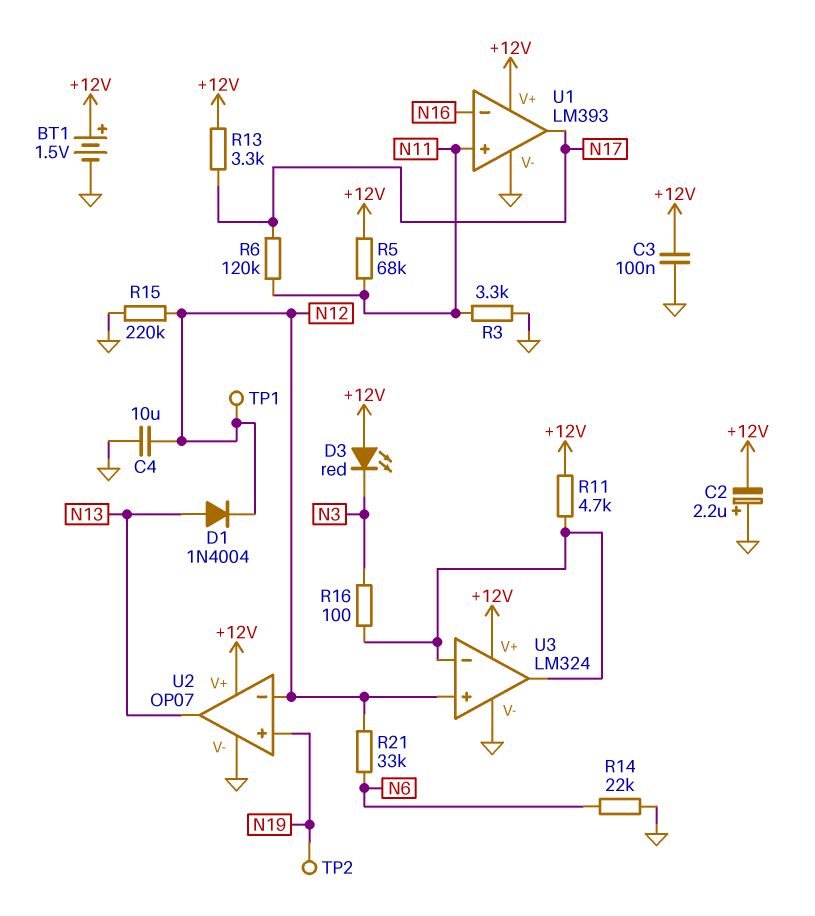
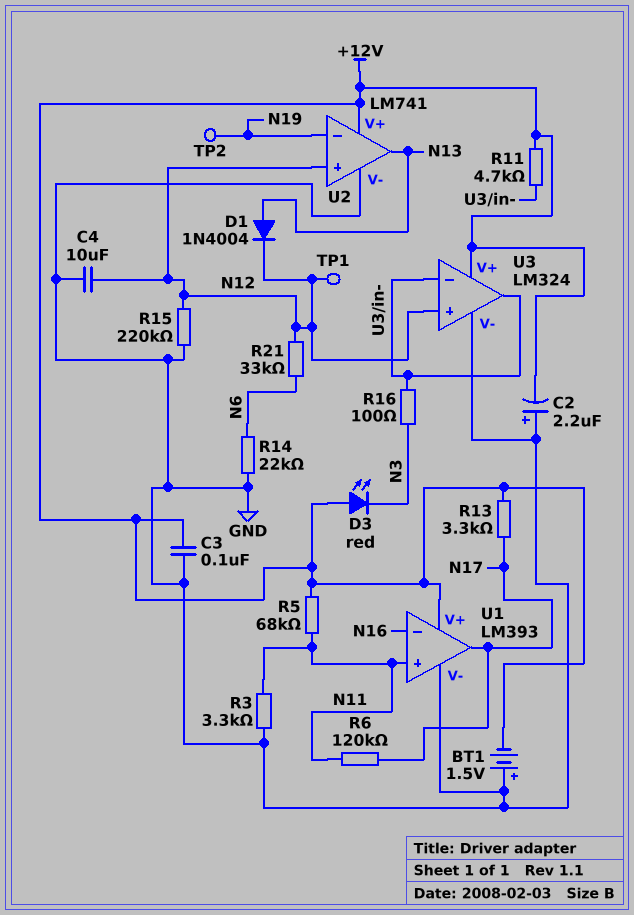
BT1: 1.5V (plus +12V, minus GND) -> 1.5V (plus GND, minus +12V)
U2: OP07 -> LM741
U2 pin in+: N19 -> N12
U2 pin in-: N12 -> N19

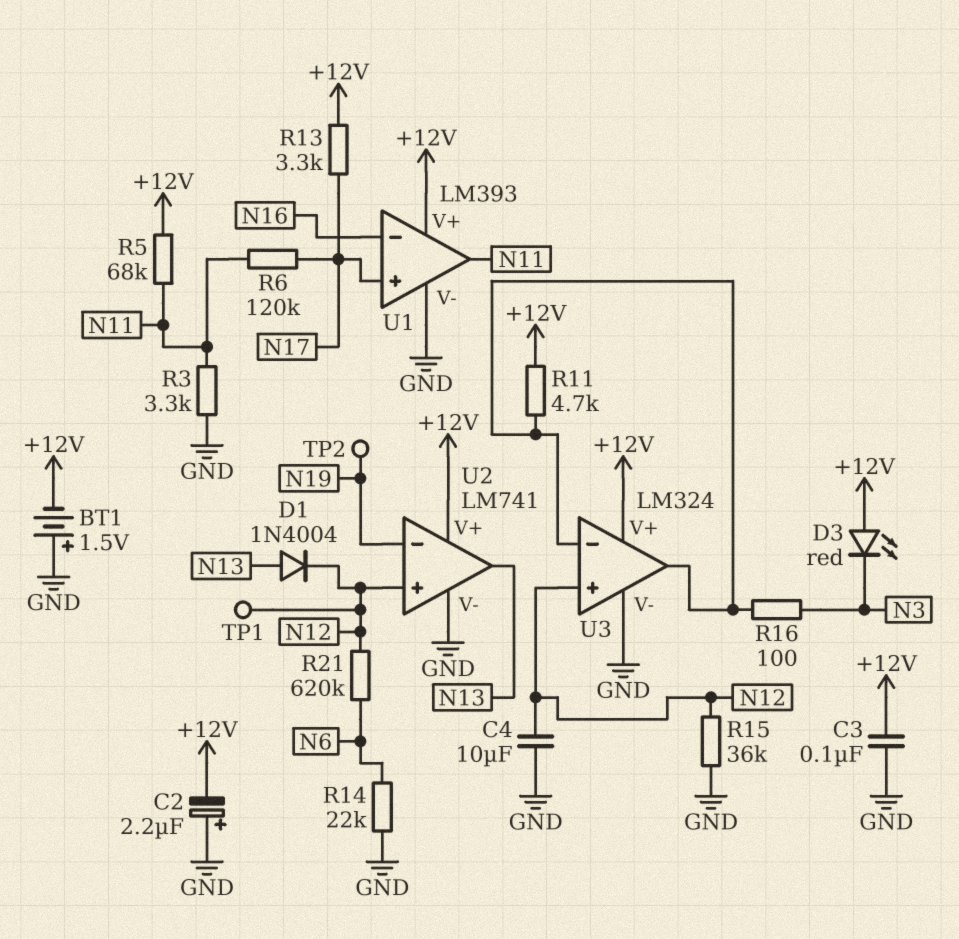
R15: 220k (GND, N12) -> 36k (GND, N12)
R21: 33k (N6, N12) -> 620k (N6, N12)
U1 pin in+: N11 -> N17
U1 pin out: N17 -> N11

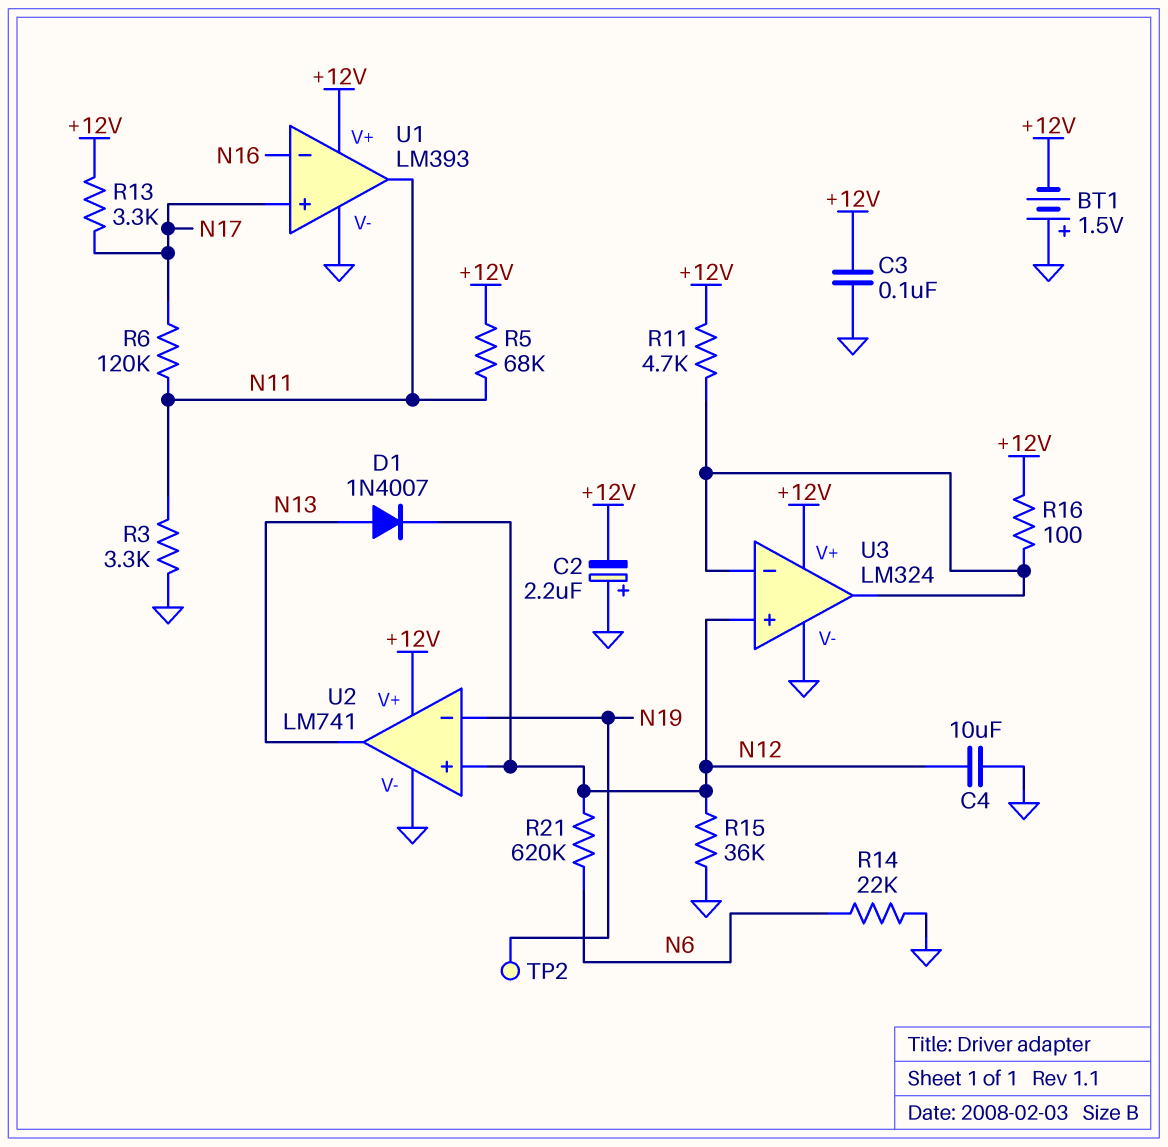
D1: diode 1N4004 (A N13, K N12) -> diode 1N4007 (A N13, K N12)
D3: LED red (A +12V, K N3) -> none
R16: 100 (N3, U3/in-) -> 100 (+12V, U3/in-)
TP1: test point (N12) -> none

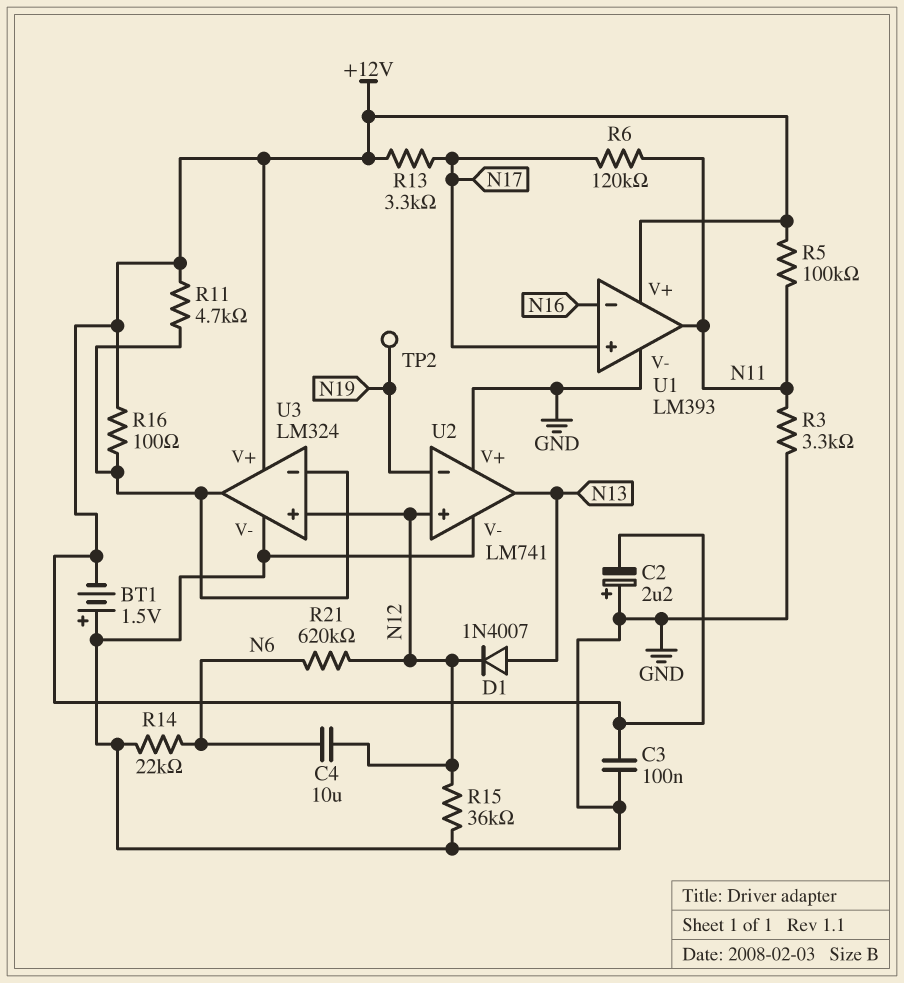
C4: 10uF (GND, N12) -> 10uF (N6, N12)
R5: 68k (+12V, N11) -> 100k (+12V, N11)
U2 pin V+: +12V -> GND

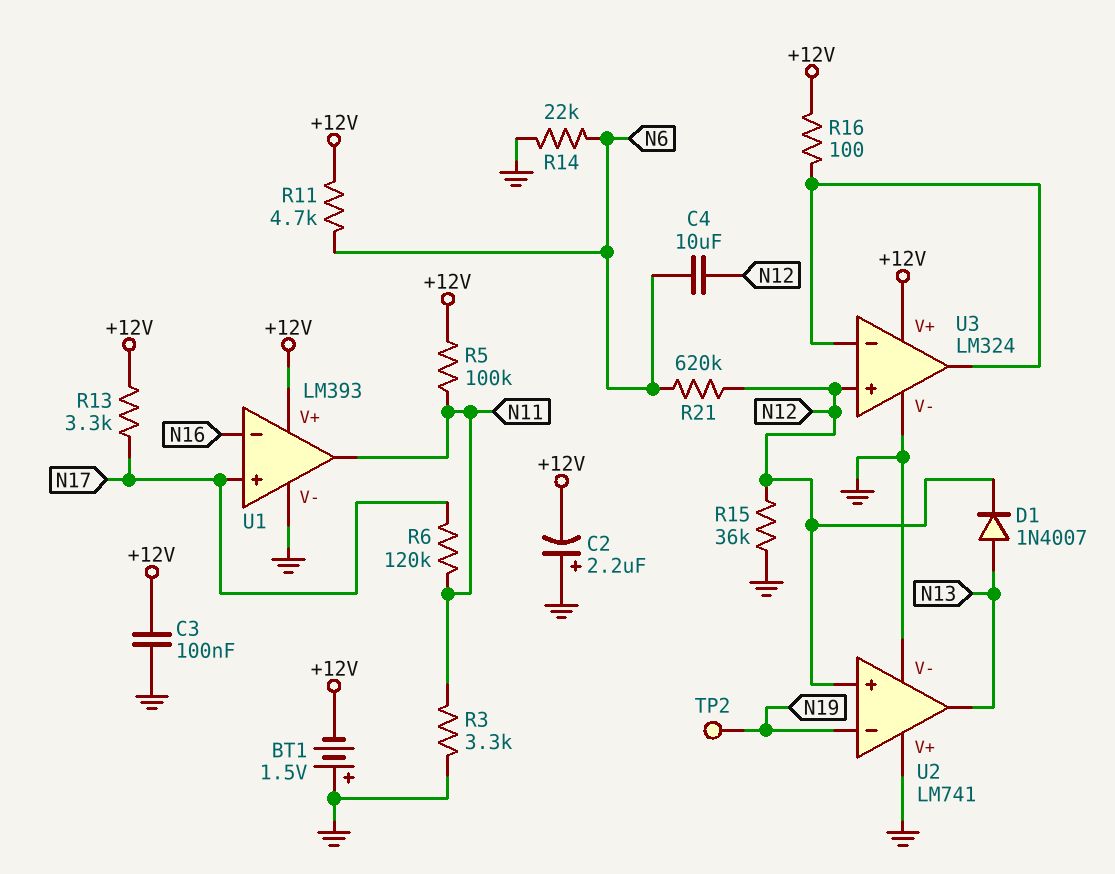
R11: 4.7k (+12V, U3/in-) -> 4.7k (+12V, N6)

